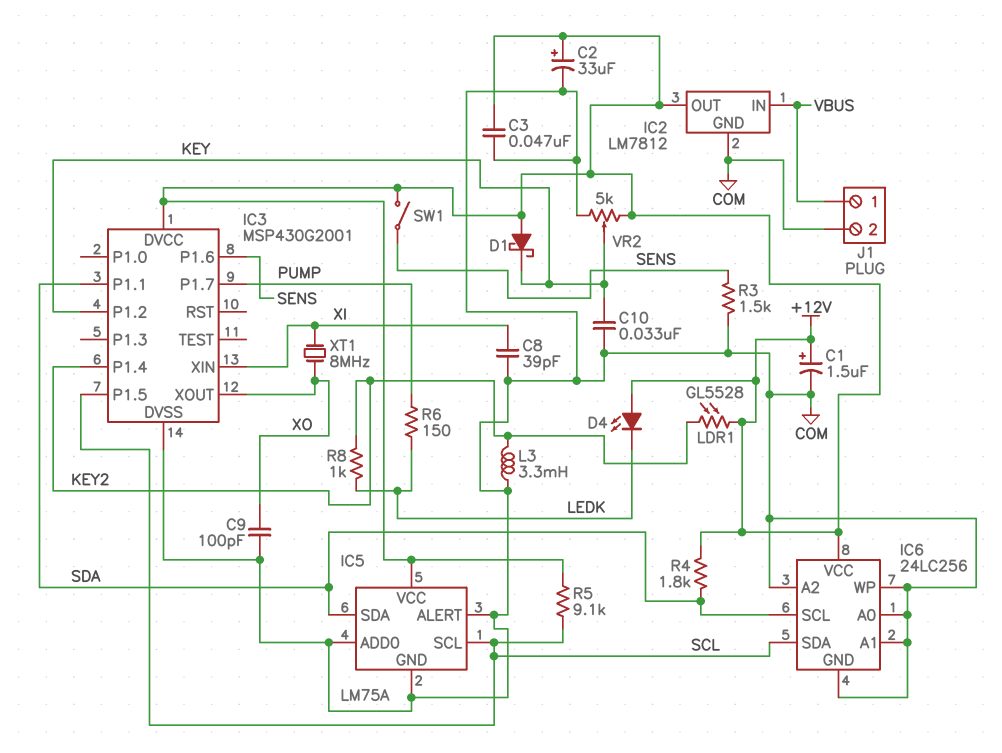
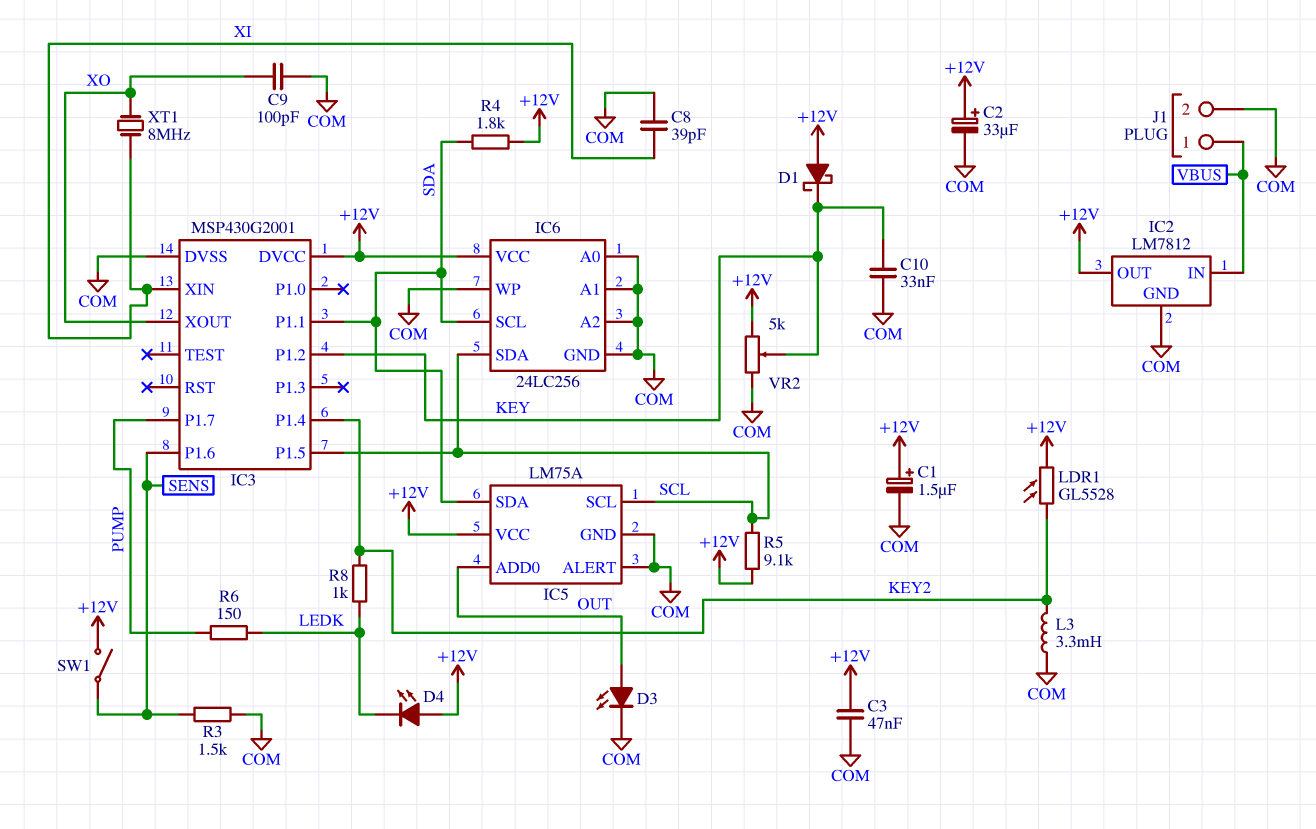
D3: none -> LED (A OUT, K COM)
IC5 pin ADD0: COM -> OUT

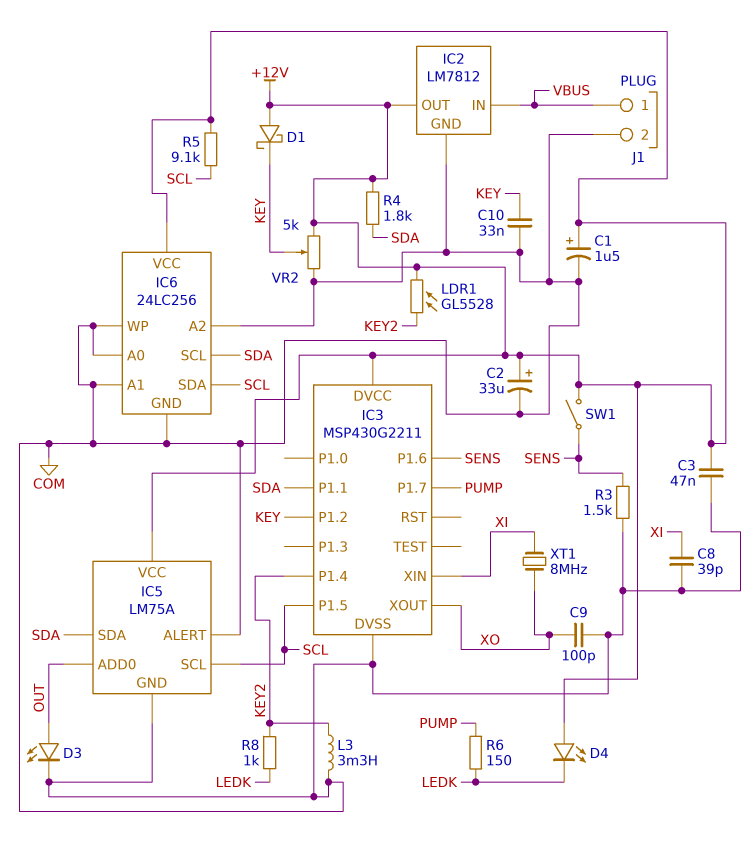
IC3: MSP430G2001 -> MSP430G2211

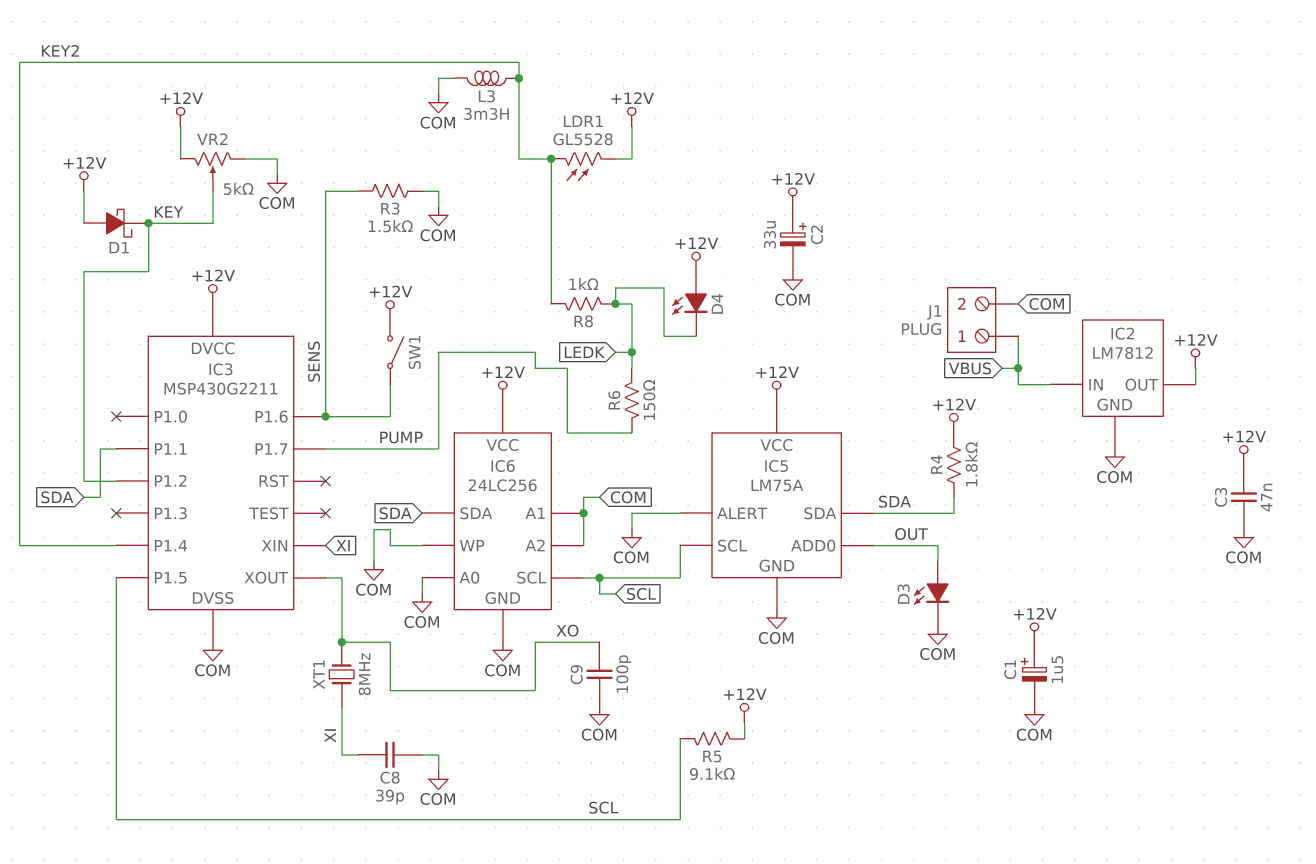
C10: 33nF (COM, KEY) -> none
IC6 pin SCL: SDA -> SCL
IC6 pin SDA: SCL -> SDA

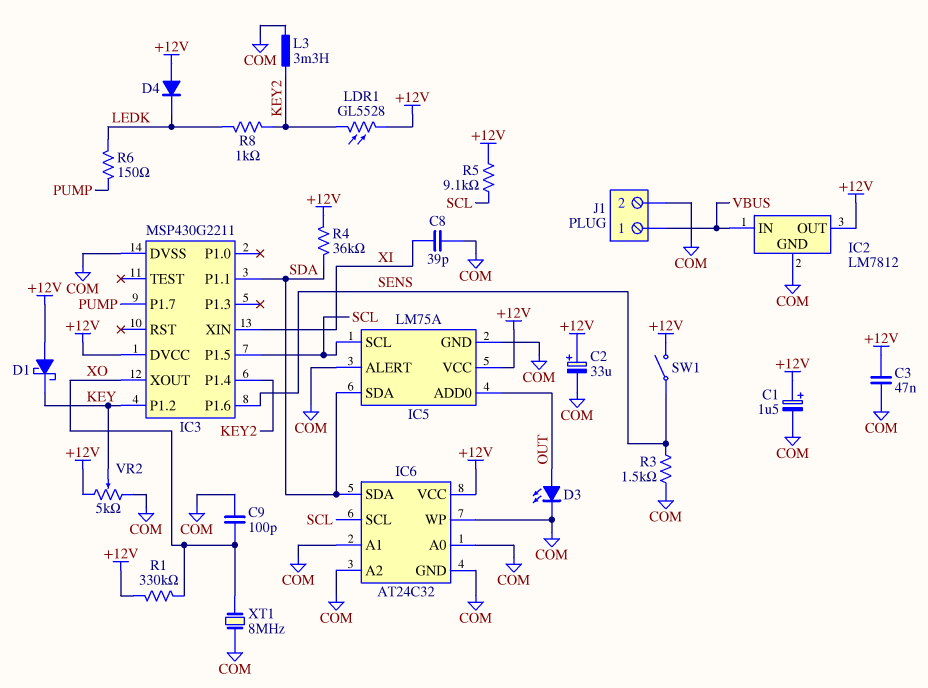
D4: LED (A +12V, K LEDK) -> diode (A +12V, K LEDK)
IC6: 24LC256 -> AT24C32
R1: none -> 330k (+12V, XO)
R4: 1.8k (+12V, SDA) -> 36k (+12V, SDA)
XT1: 8MHz (XI, XO) -> 8MHz (COM, XO)

